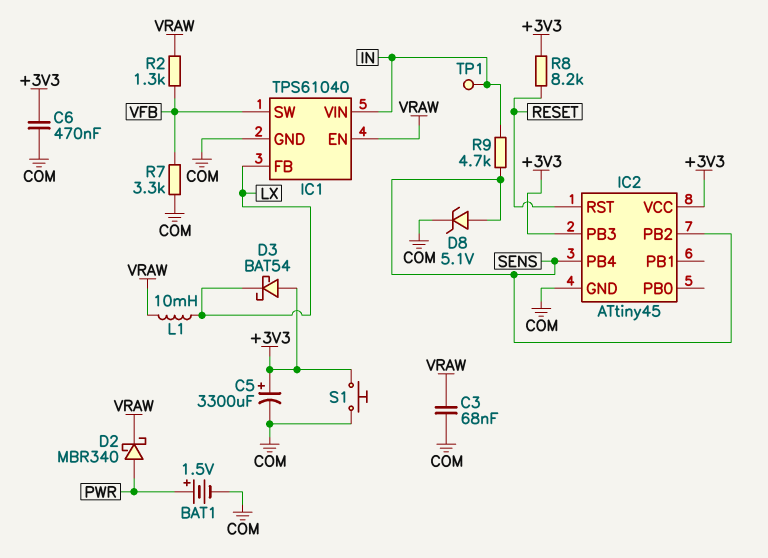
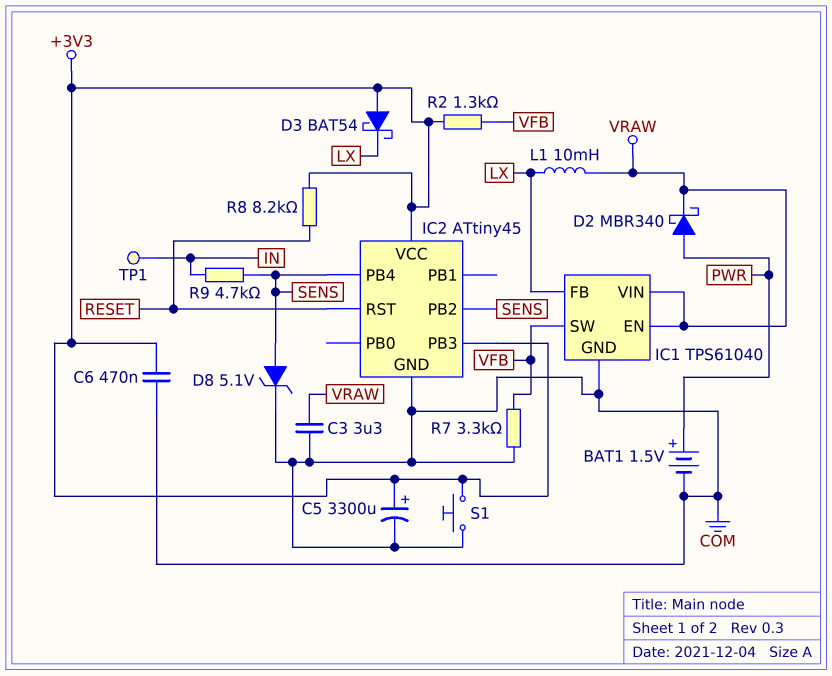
C3: 68nF (COM, VRAW) -> 3.3uF (COM, VRAW)
IC1 pin VIN: IN -> VRAW
R2: 1.3k (VFB, VRAW) -> 1.3k (+3V3, VFB)

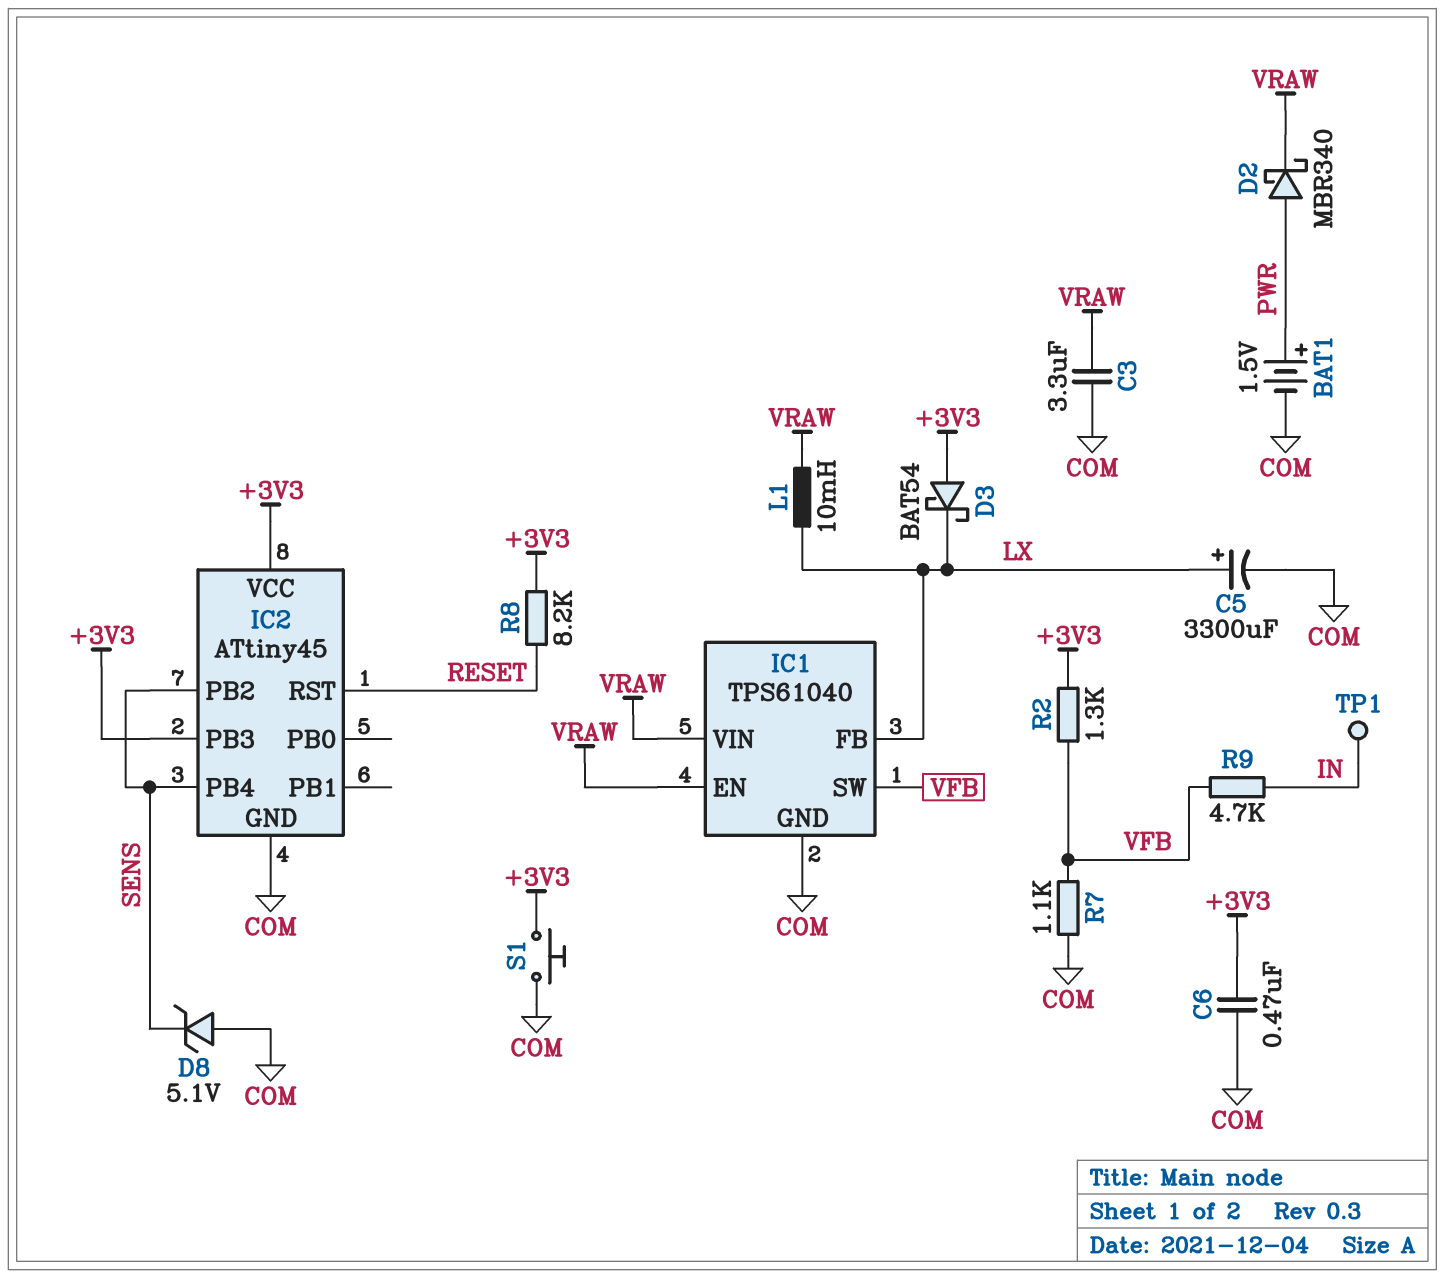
C5: 3300uF (plus +3V3, minus COM) -> 3300uF (plus LX, minus COM)
D8: zener 5.1V (A SENS, K COM) -> zener 5.1V (A COM, K SENS)
R7: 3.3k (COM, VFB) -> 1.1k (COM, VFB)
R9: 4.7k (IN, SENS) -> 4.7k (IN, VFB)

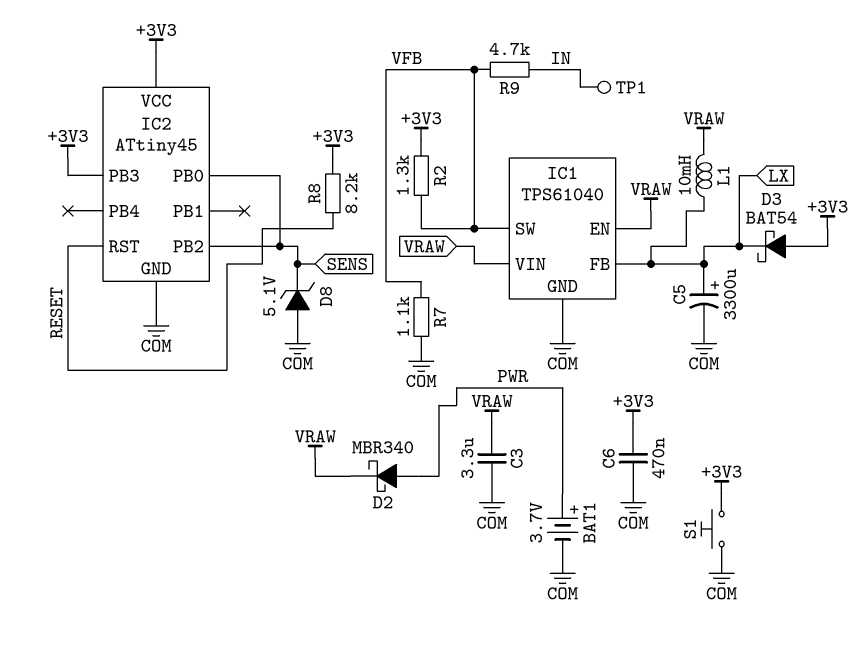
BAT1: 1.5V (plus PWR, minus COM) -> 3.7V (plus PWR, minus COM)
IC2 pin PB0: none -> SENS
IC2 pin PB4: SENS -> none

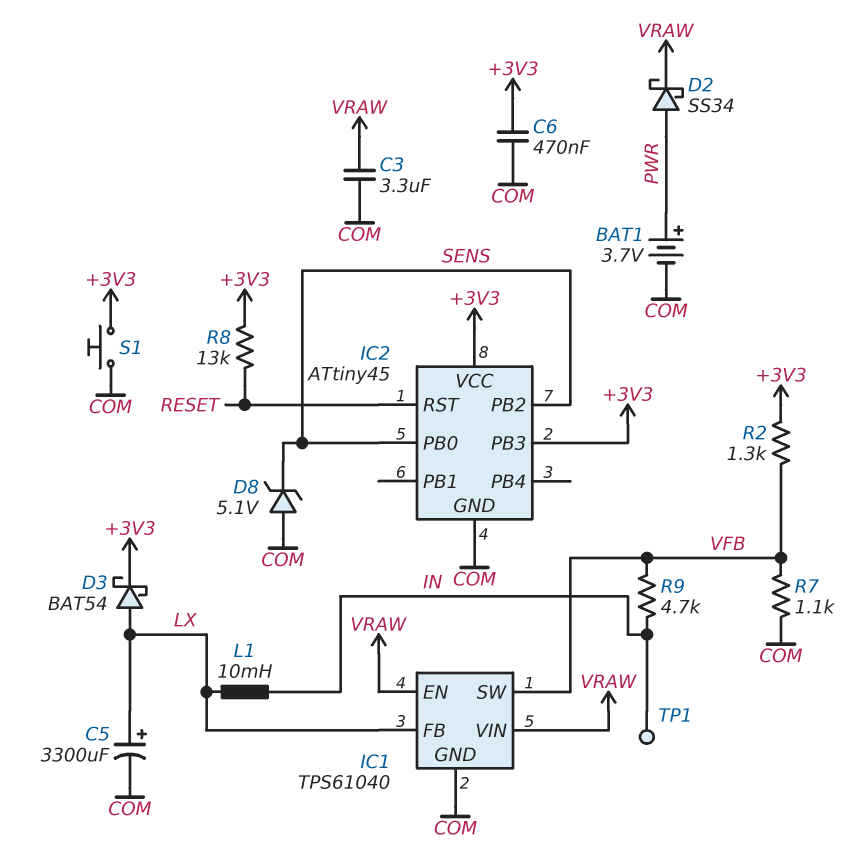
D2: schottky MBR340 (A PWR, K VRAW) -> schottky SS34 (A PWR, K VRAW)
D3: schottky BAT54 (A +3V3, K LX) -> schottky BAT54 (A LX, K +3V3)
L1: 10mH (LX, VRAW) -> 10mH (IN, LX)
R8: 8.2k (+3V3, RESET) -> 13k (+3V3, RESET)

